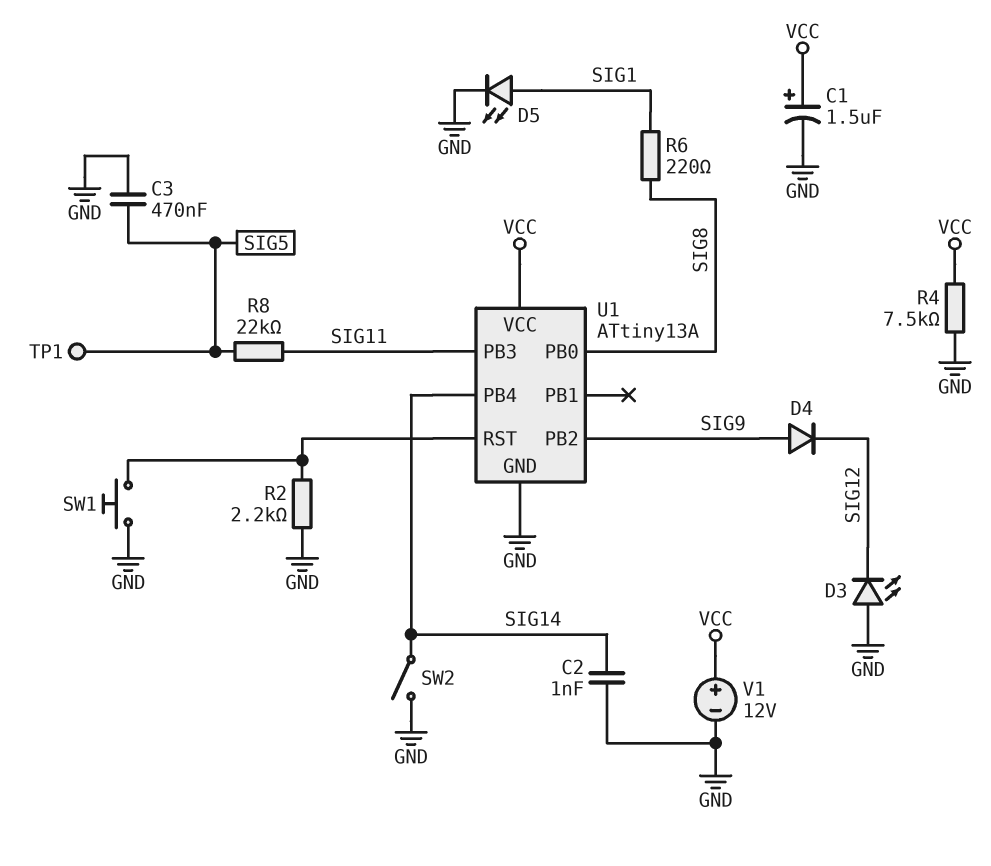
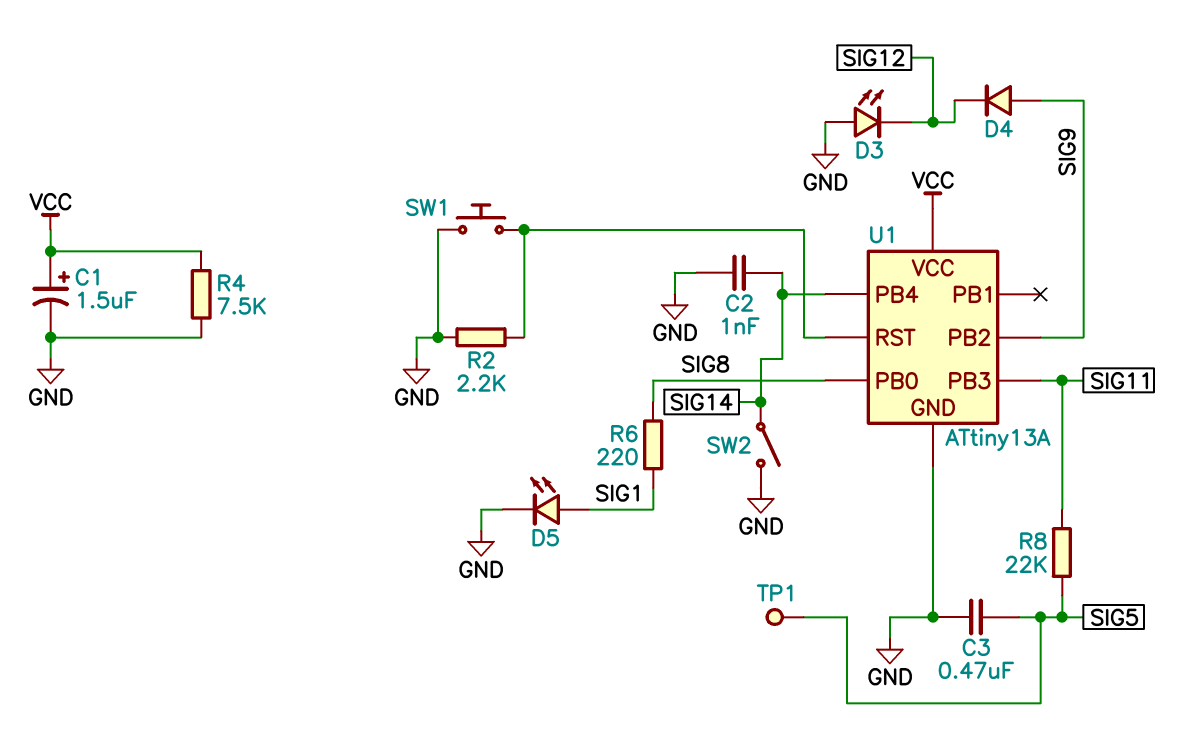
V1: 12V (plus VCC, minus GND) -> none

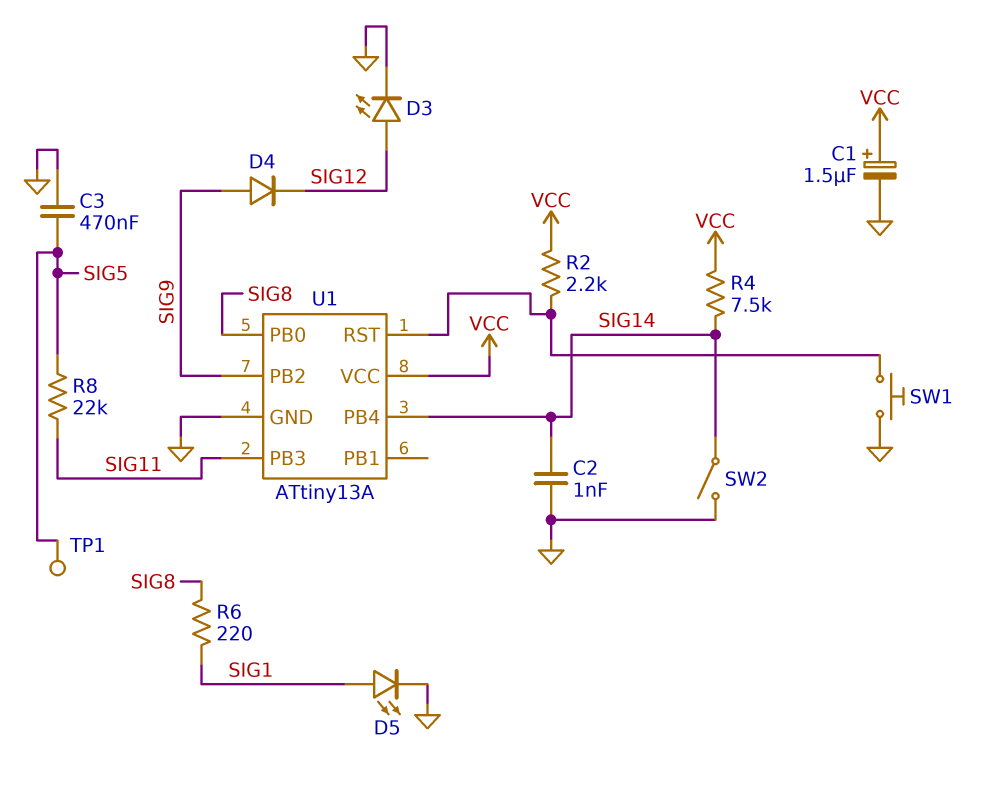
D3: LED (A GND, K SIG12) -> LED (A SIG12, K GND)
R2: 2.2k (GND, U1/RST) -> 2.2k (U1/RST, VCC)
R4: 7.5k (GND, VCC) -> 7.5k (SIG14, VCC)

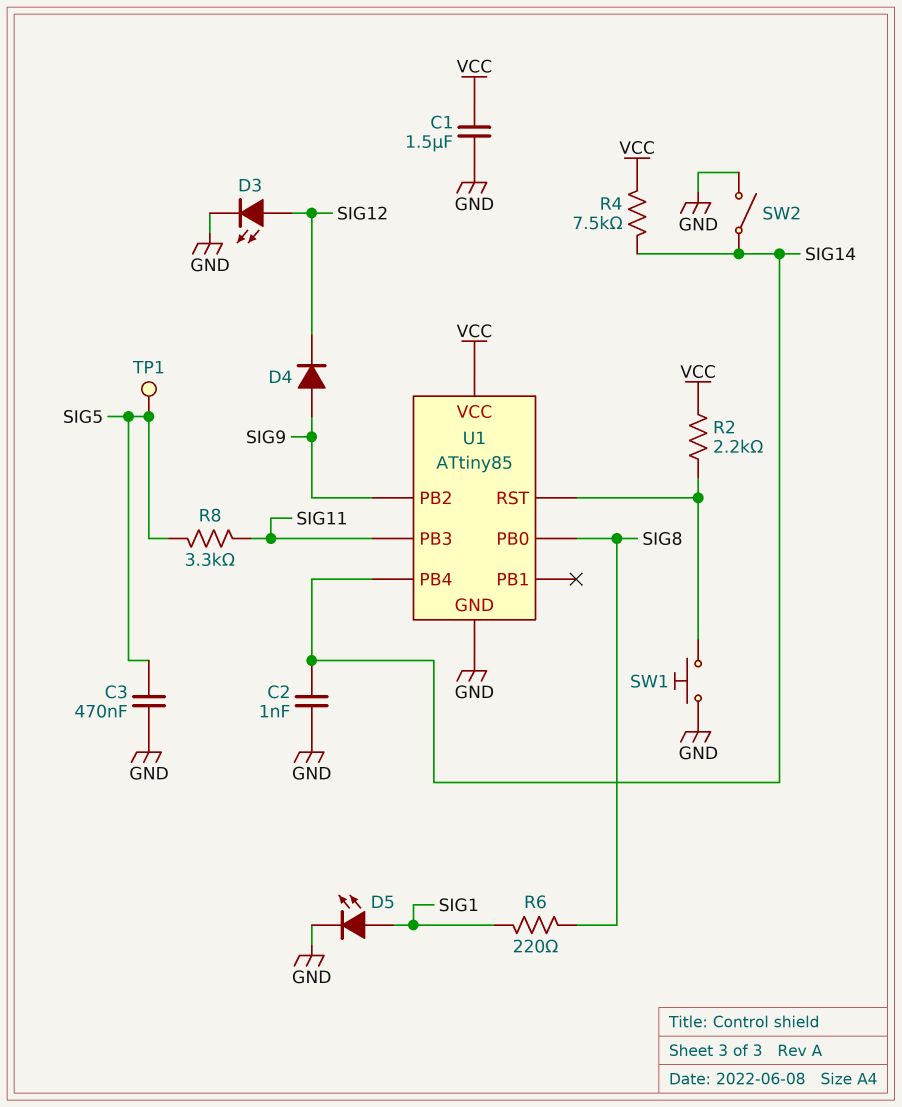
C1: 1.5uF (plus VCC, minus GND) -> 1.5uF (GND, VCC)
R8: 22k (SIG5, SIG11) -> 3.3k (SIG5, SIG11)
U1: ATtiny13A -> ATtiny85

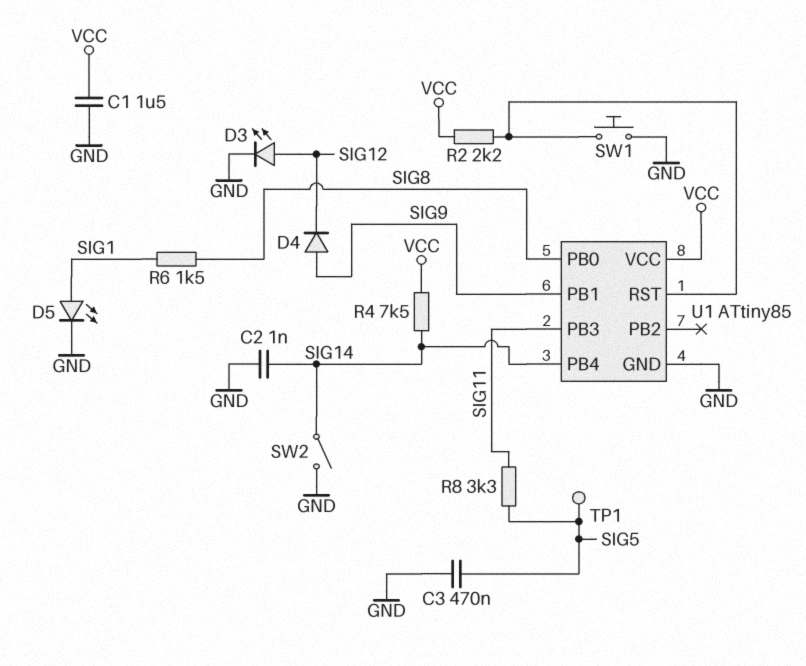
R6: 220 (SIG1, SIG8) -> 1.5k (SIG1, SIG8)
U1 pin PB1: none -> SIG9
U1 pin PB2: SIG9 -> none

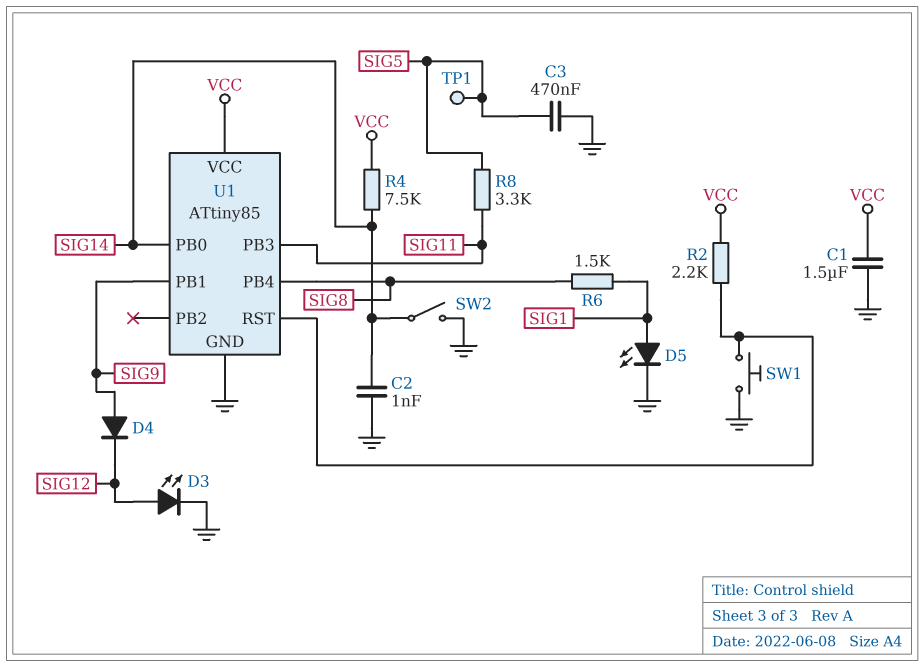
U1 pin PB0: SIG8 -> SIG14
U1 pin PB4: SIG14 -> SIG8

